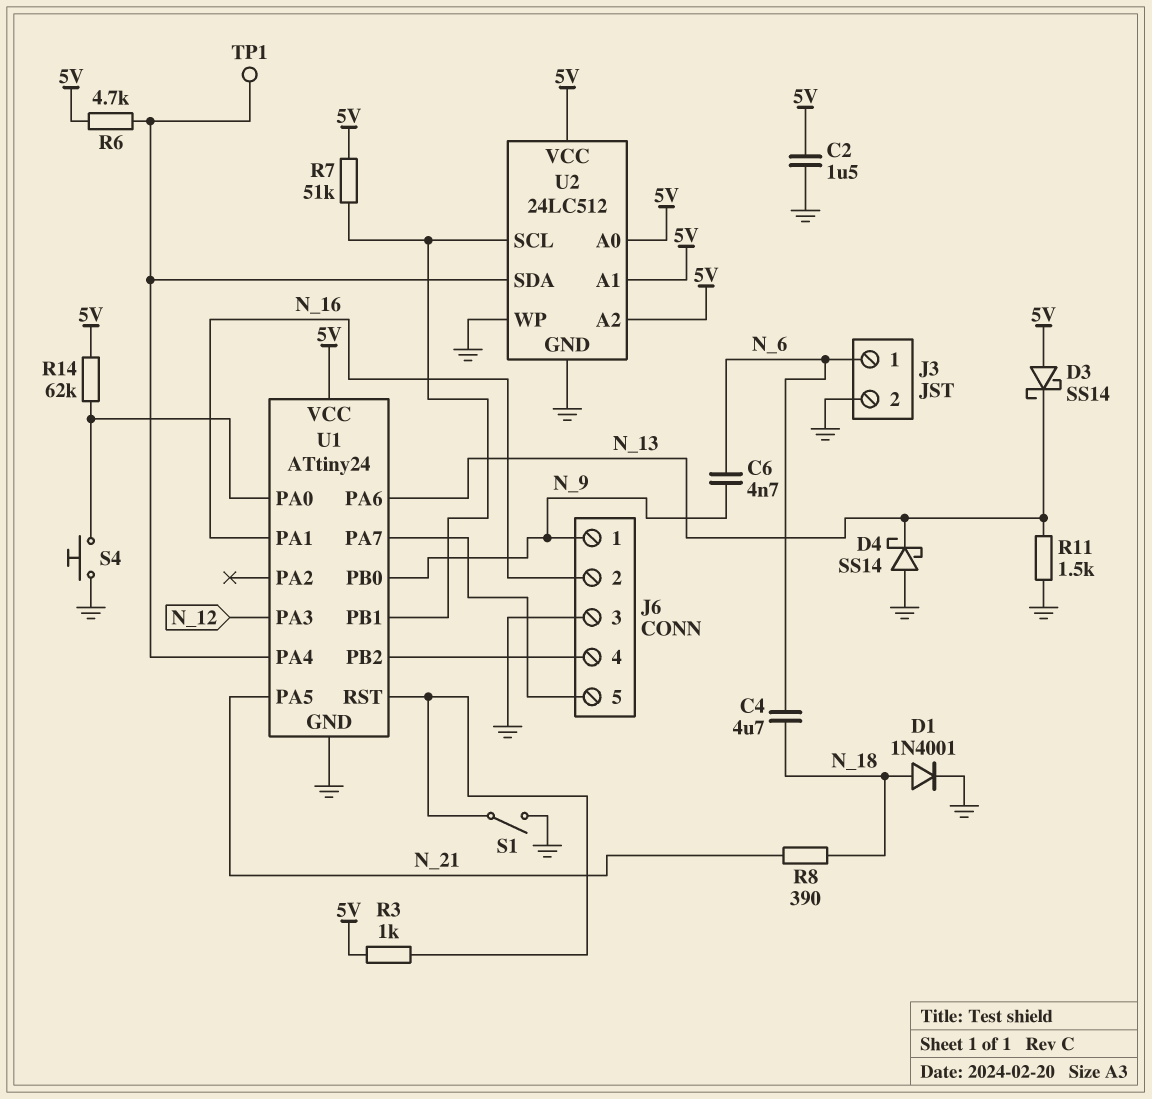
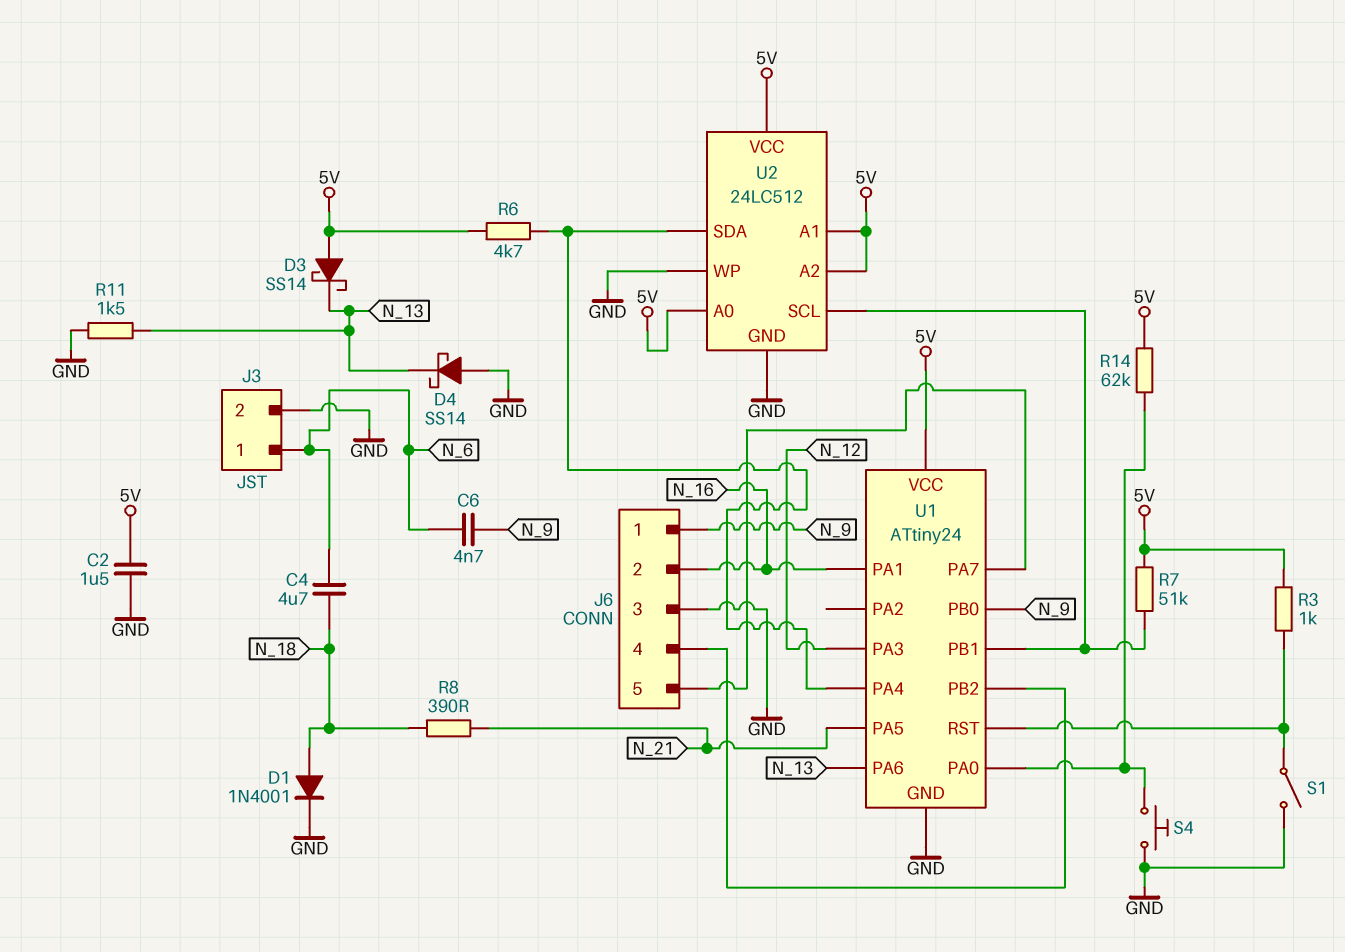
TP1: test point (U1/PA4) -> none

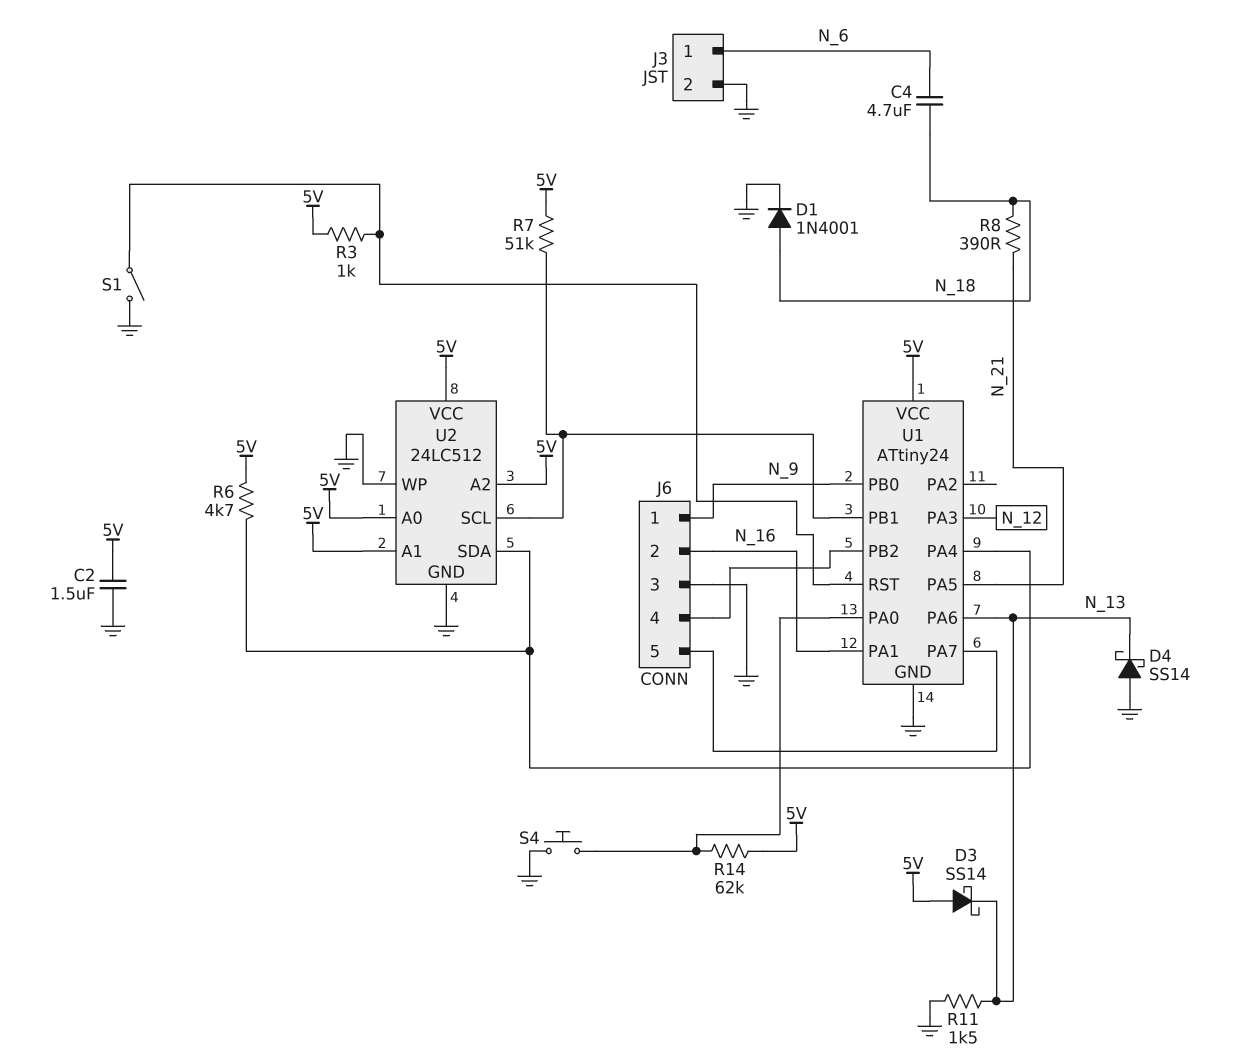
C6: 4.7nF (N_6, N_9) -> none

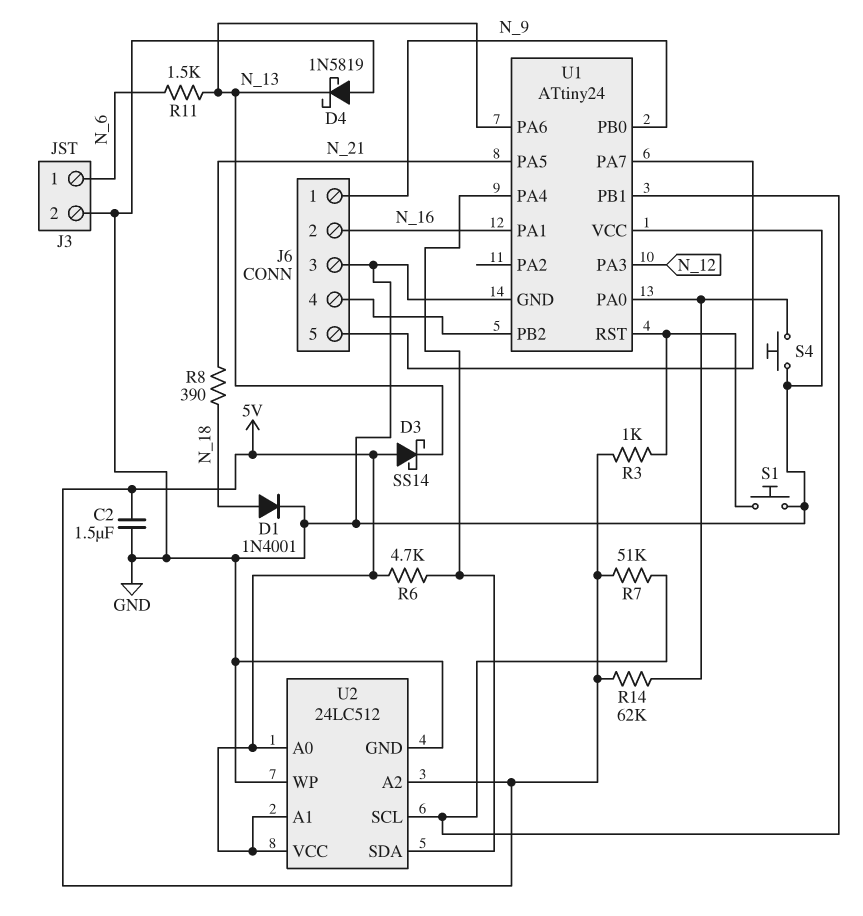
C4: 4.7uF (N_6, N_18) -> none
D4: schottky SS14 (A GND, K N_13) -> schottky 1N5819 (A GND, K N_13)
R11: 1.5k (GND, N_13) -> 1.5k (N_6, N_13)
S1: switch (GND, U1/RST) -> button (GND, U1/RST)
U1 pin VCC: 5V -> GND

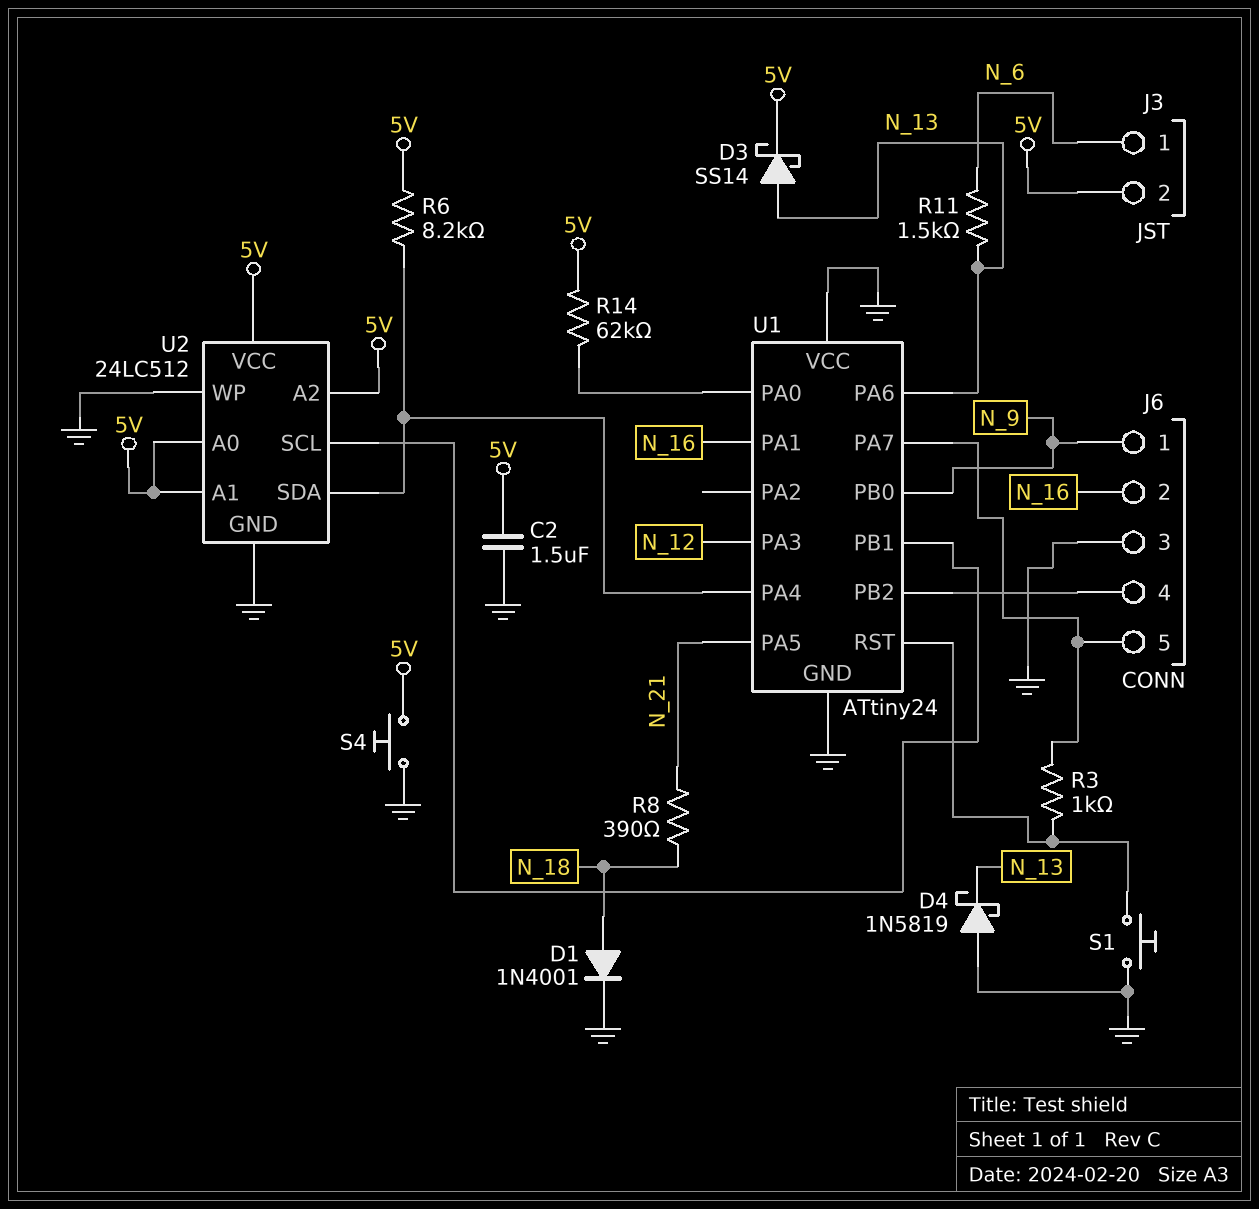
D3: schottky SS14 (A 5V, K N_13) -> schottky SS14 (A N_13, K 5V)
J3 pin 2: GND -> 5V
R3: 1k (5V, U1/RST) -> 1k (J6/5, U1/RST)
R6: 4.7k (5V, U1/PA4) -> 8.2k (5V, U1/PA4)
R7: 51k (5V, U1/PB1) -> none
S4: button (GND, U1/PA0) -> button (5V, GND)

